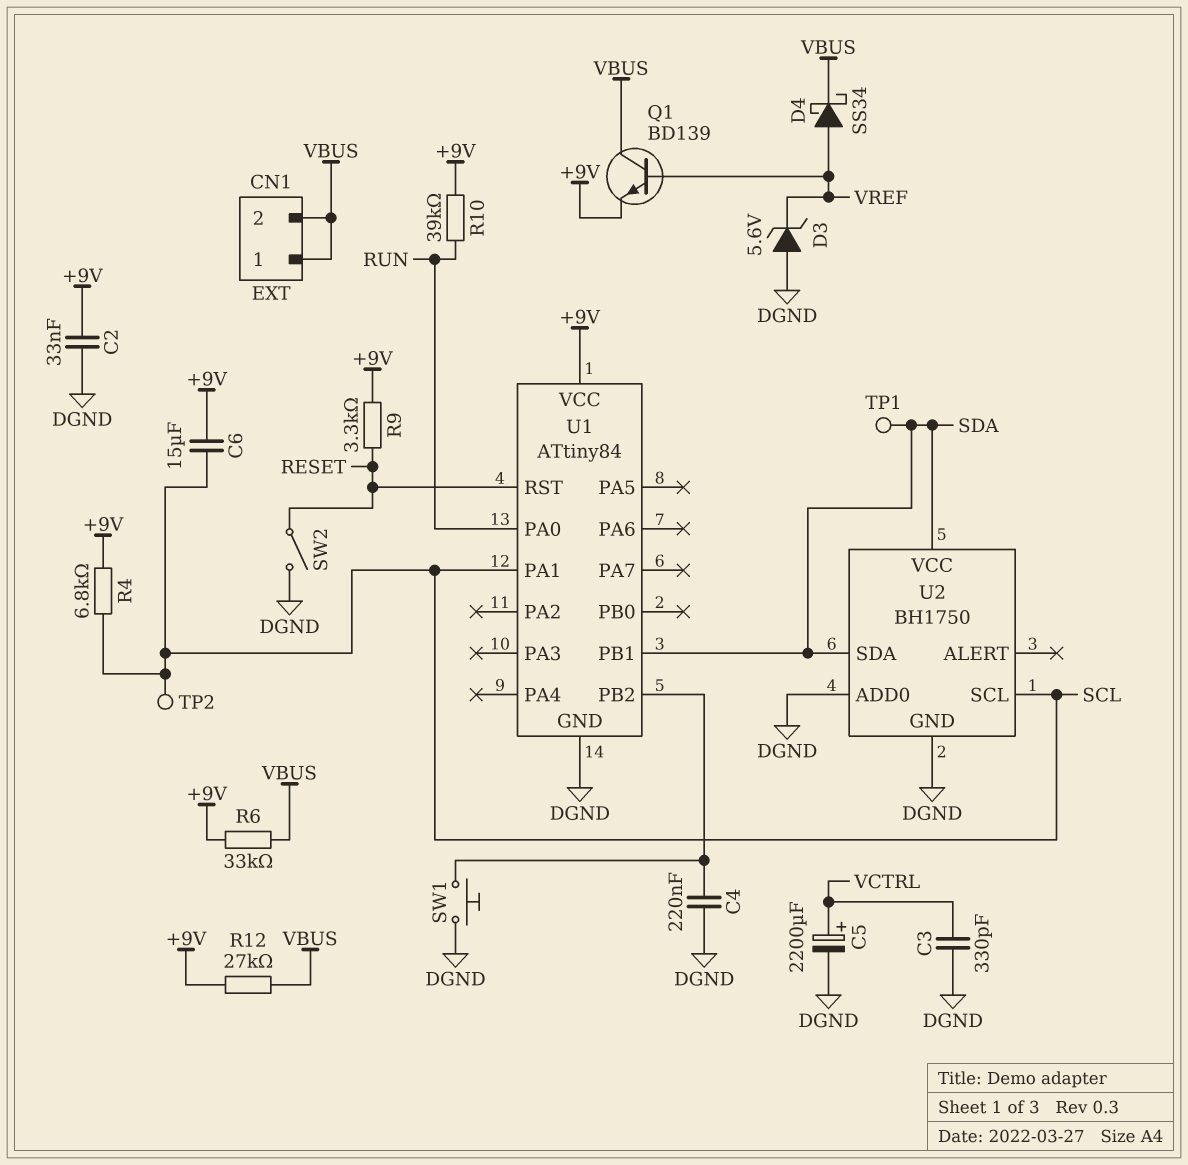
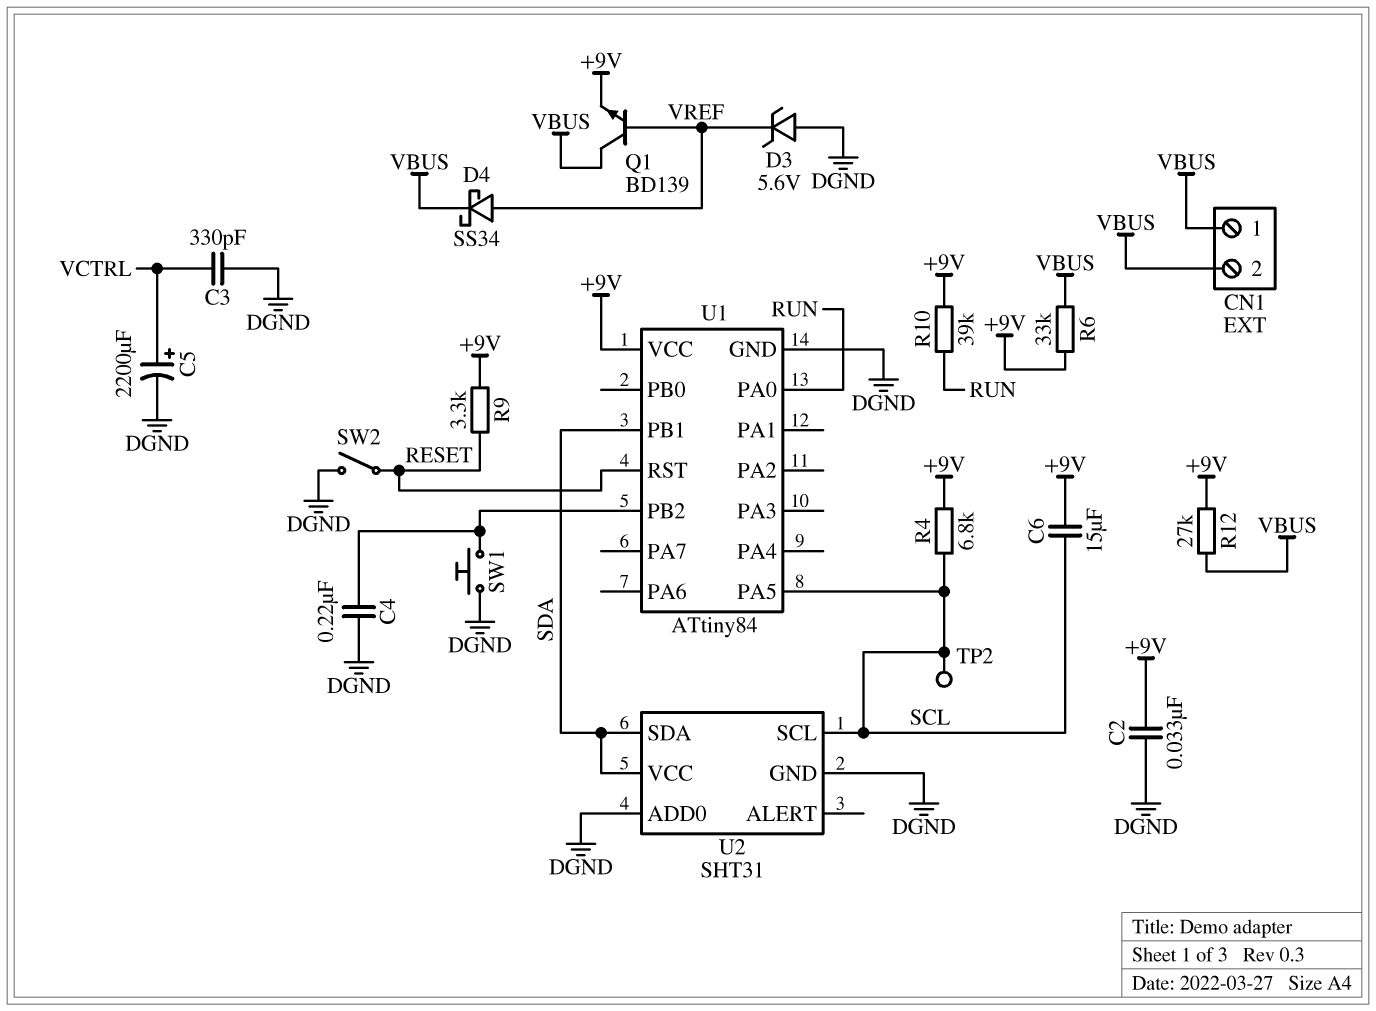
TP1: test point (SDA) -> none
U1 pin PA1: SCL -> none
U1 pin PA5: none -> SCL
U2: BH1750 -> SHT31

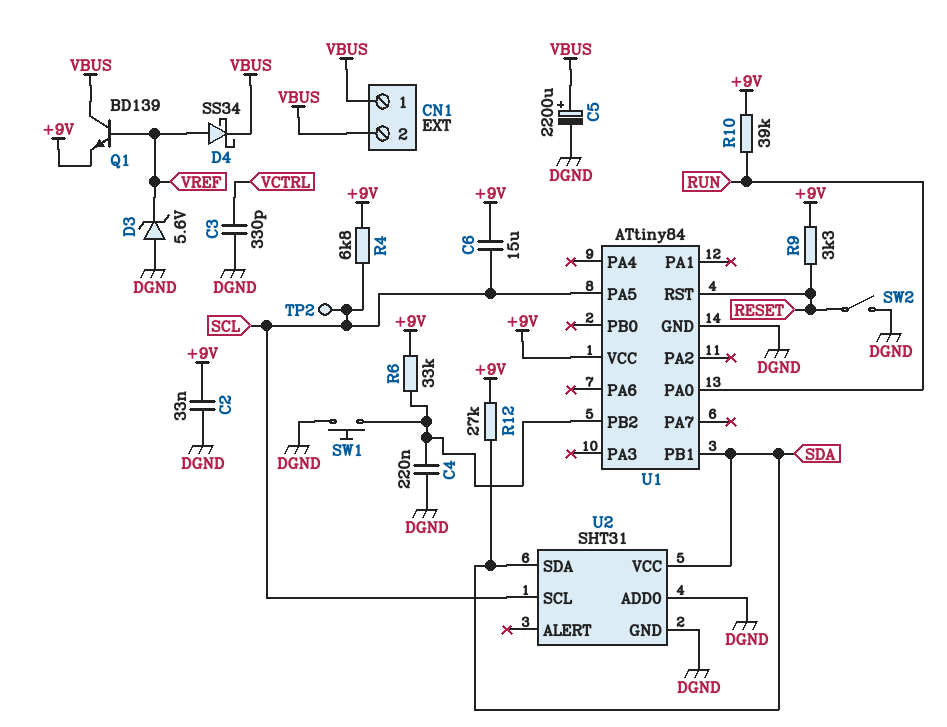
C5: 2200uF (plus VCTRL, minus DGND) -> 2200uF (plus VBUS, minus DGND)
R6: 33k (+9V, VBUS) -> 33k (+9V, U1/PB2)
R12: 27k (+9V, VBUS) -> 27k (+9V, SDA)

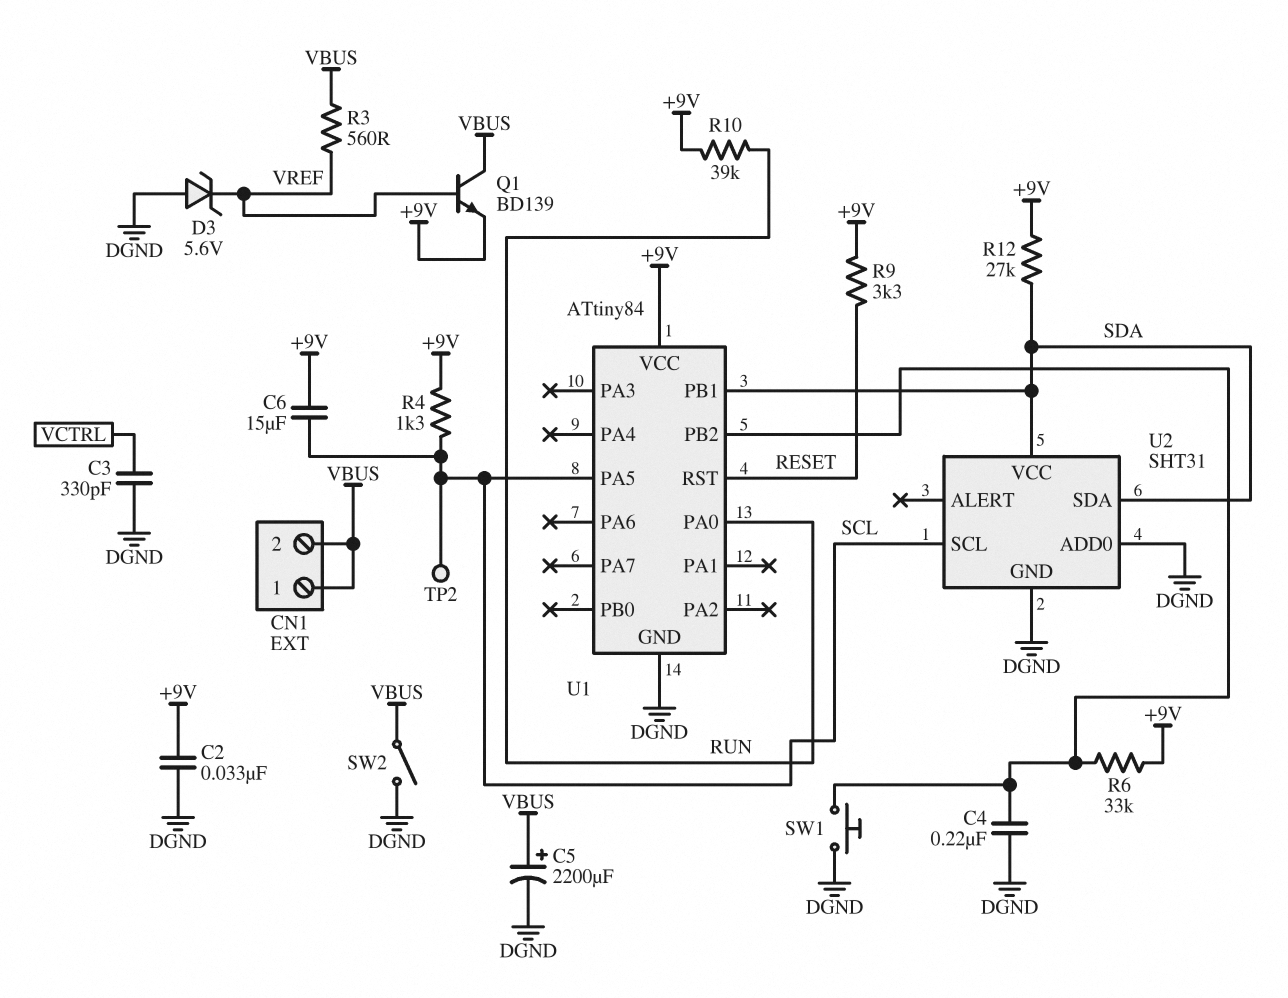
D4: schottky SS34 (A VREF, K VBUS) -> none
R3: none -> 560 (VBUS, VREF)
R4: 6.8k (+9V, SCL) -> 1.3k (+9V, SCL)
SW2: switch (DGND, RESET) -> switch (DGND, VBUS)

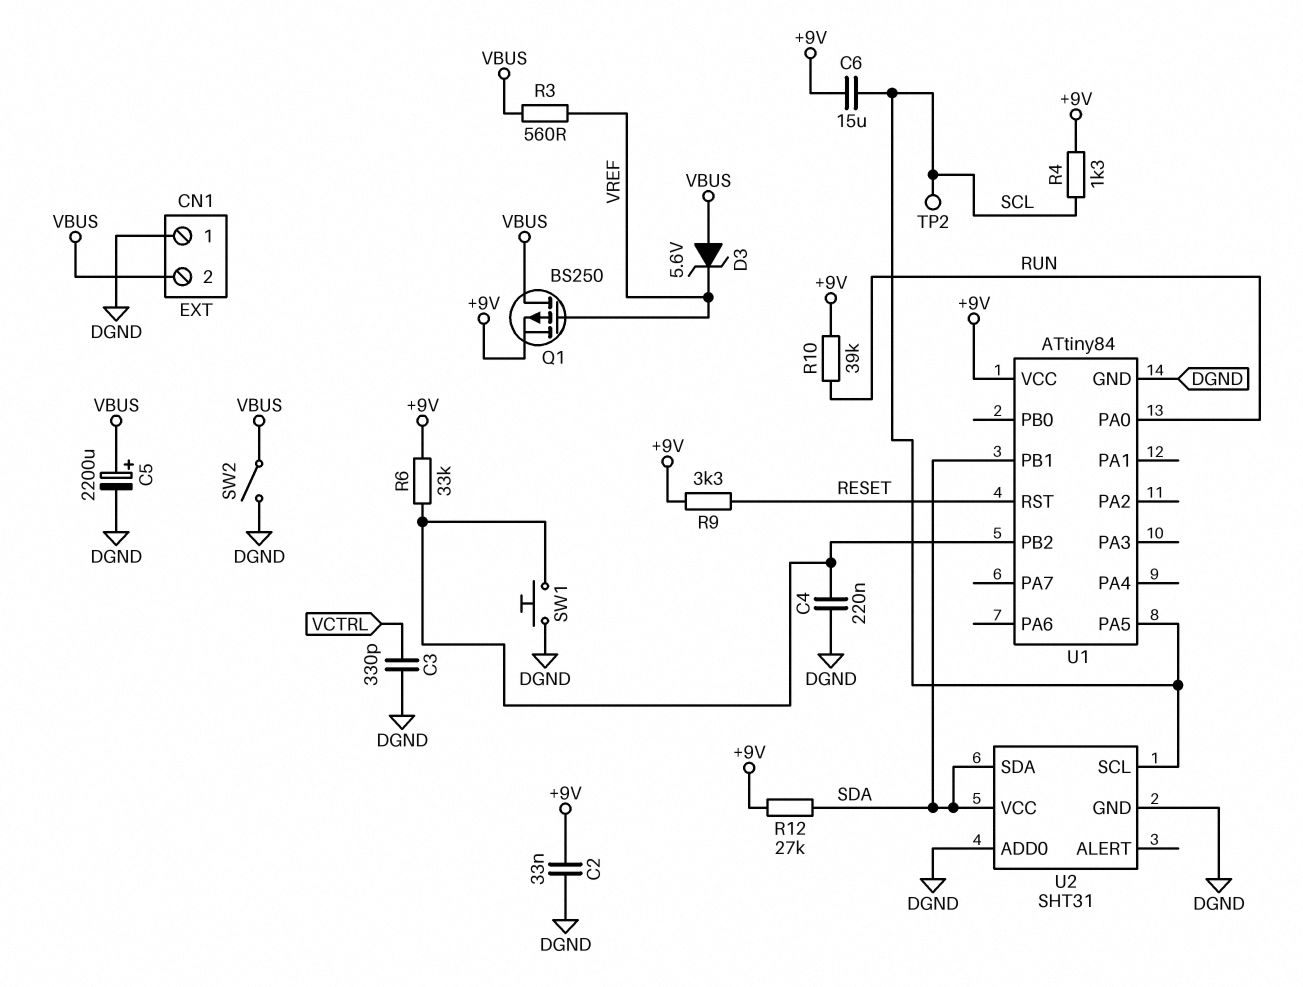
CN1 pin 1: VBUS -> DGND
D3: zener 5.6V (A DGND, K VREF) -> zener 5.6V (A VBUS, K VREF)
Q1: NPN BD139 (B VREF, C VBUS, E +9V) -> PMOS BS250 (G VREF, D VBUS, S +9V)

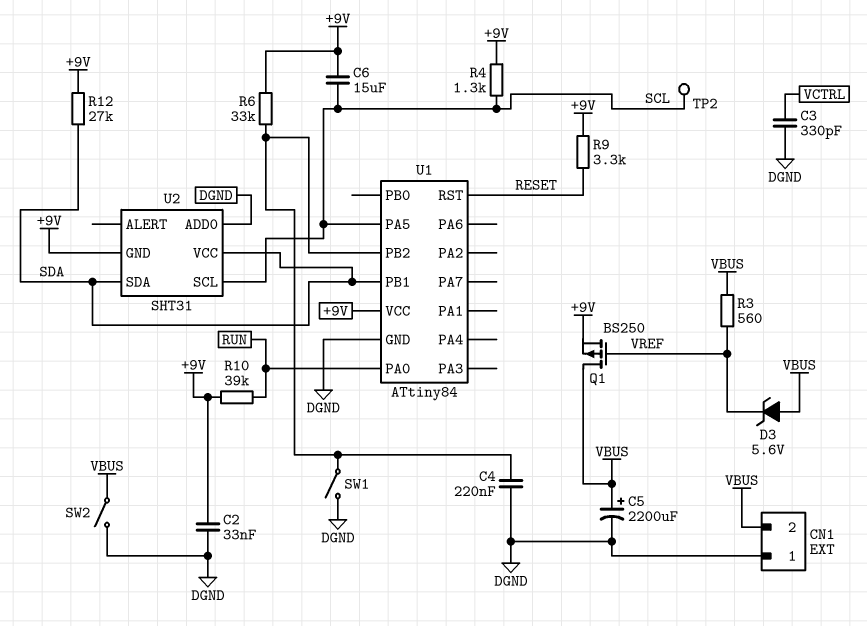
SW1: button (DGND, U1/PB2) -> switch (DGND, U1/PB2)
U2 pin GND: DGND -> +9V

